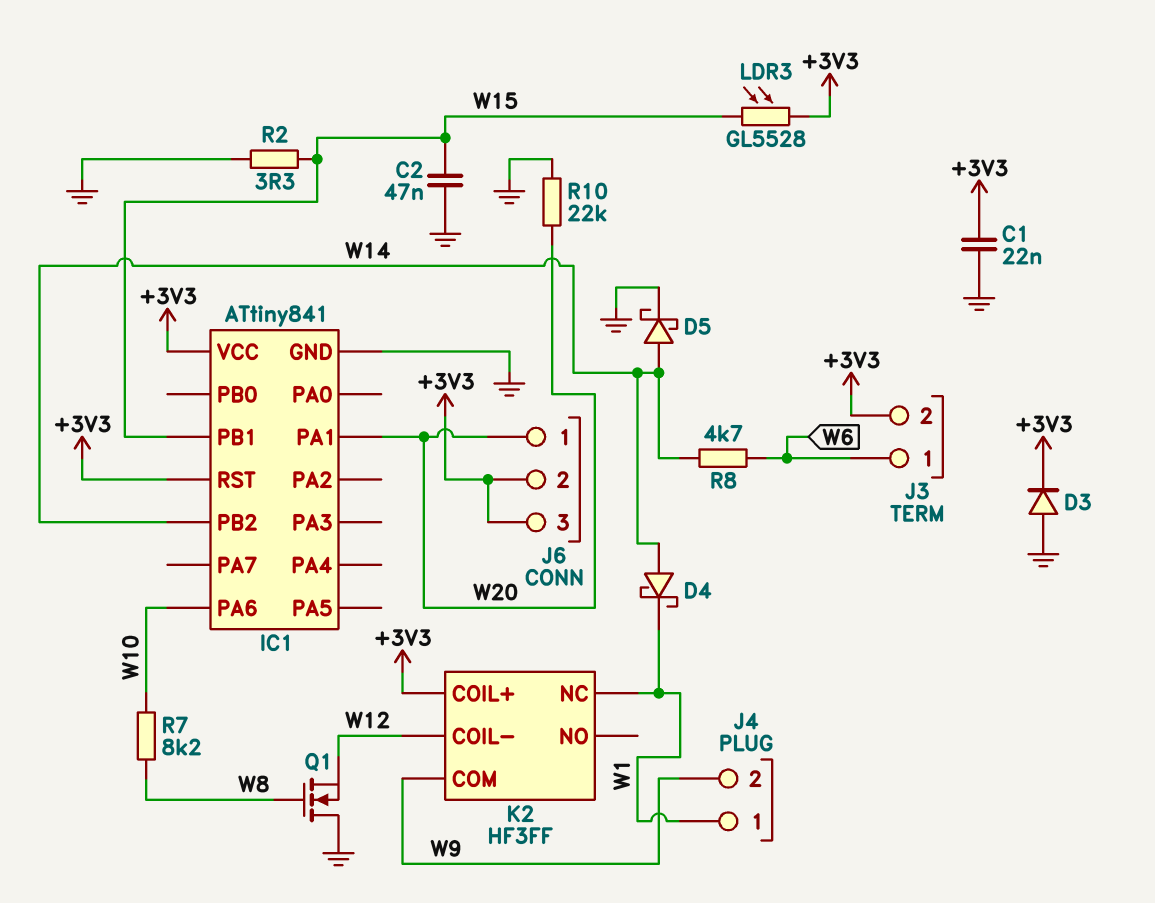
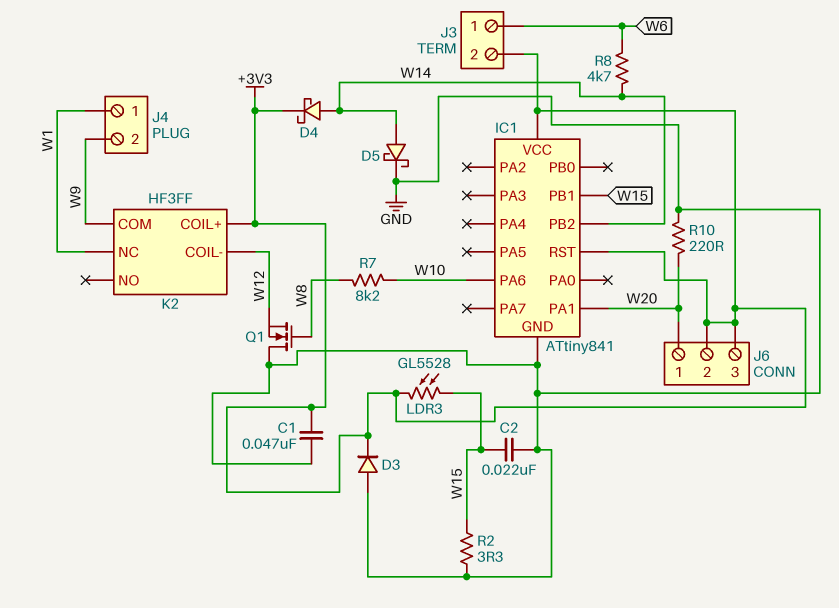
C1: 22nF (+3V3, GND) -> 47nF (+3V3, GND)
C2: 47nF (GND, W15) -> 22nF (GND, W15)
D4: schottky (A W14, K W1) -> schottky (A W14, K +3V3)
R10: 22k (GND, W20) -> 220 (GND, W20)

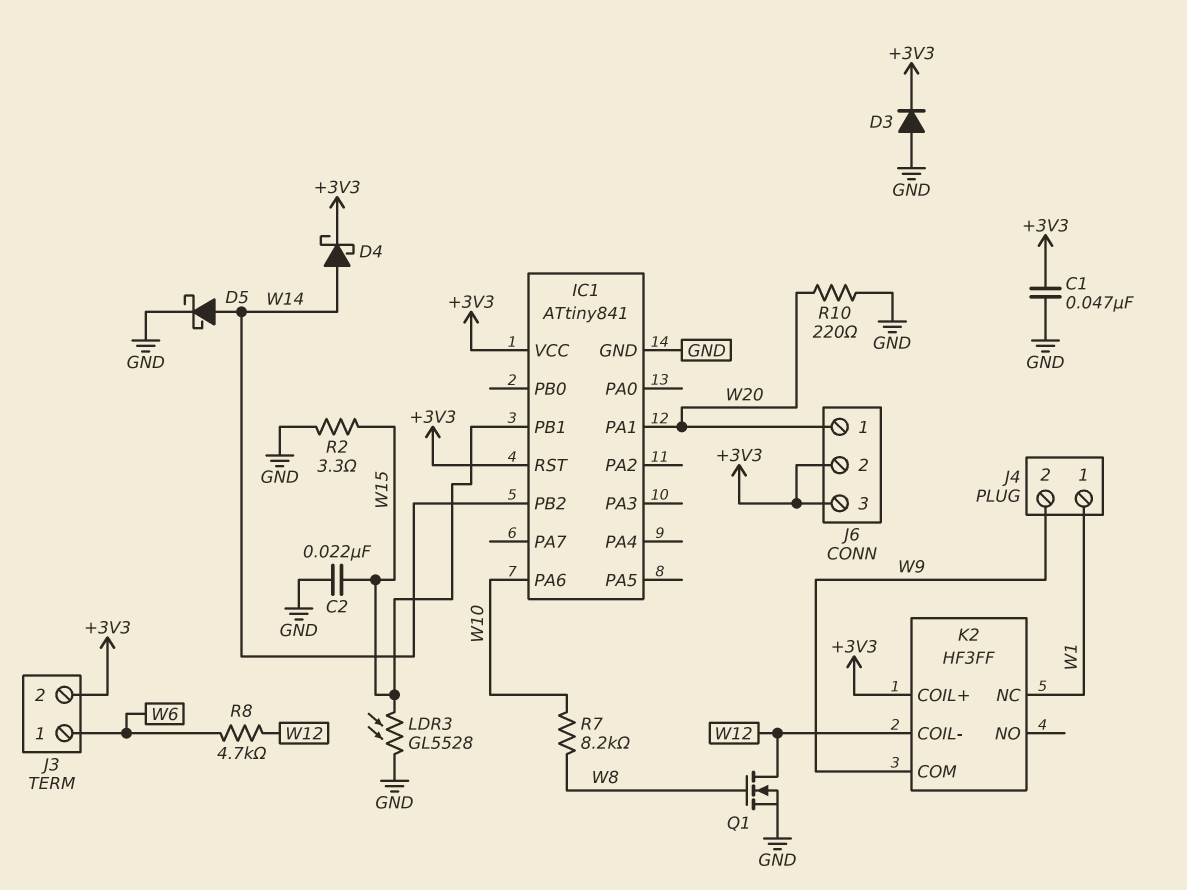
LDR3: GL5528 (+3V3, W15) -> GL5528 (GND, W15)
Q1: NMOS (G W8, D GND, S W12) -> NMOS (G W8, D W12, S GND)
R8: 4.7k (W6, W14) -> 4.7k (W6, W12)

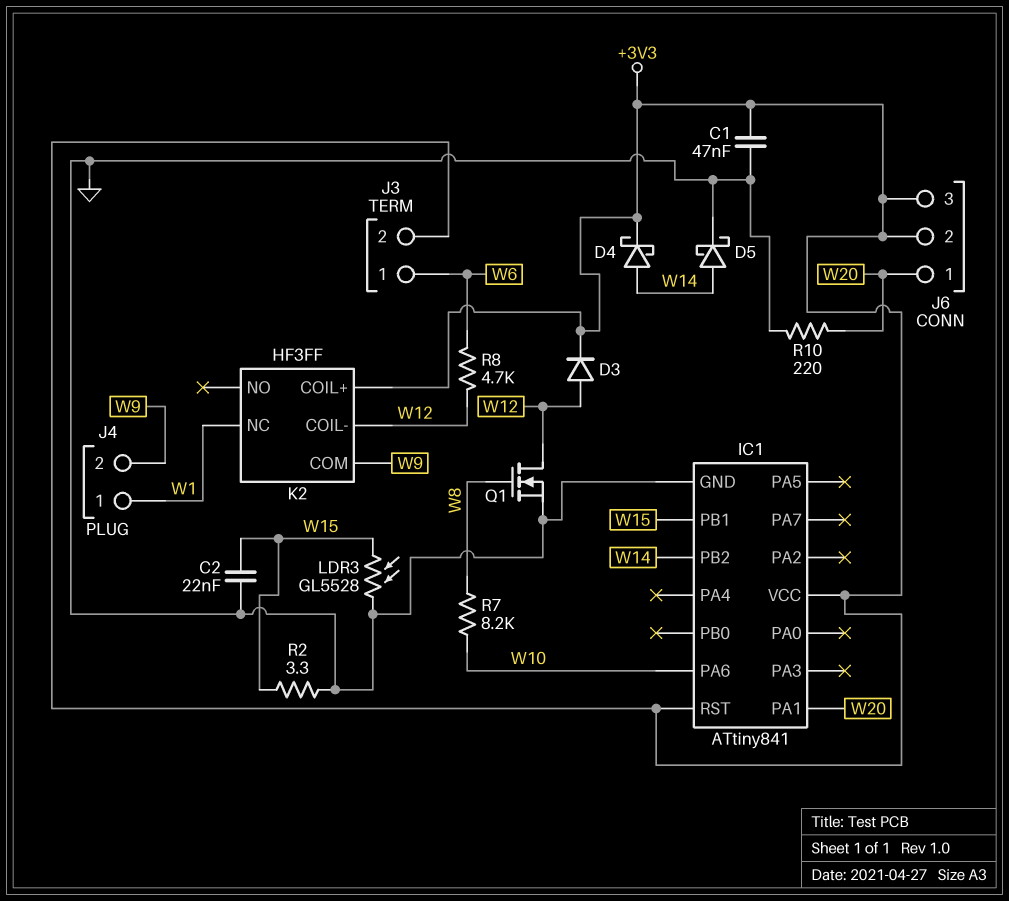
D3: diode (A GND, K +3V3) -> diode (A W12, K +3V3)

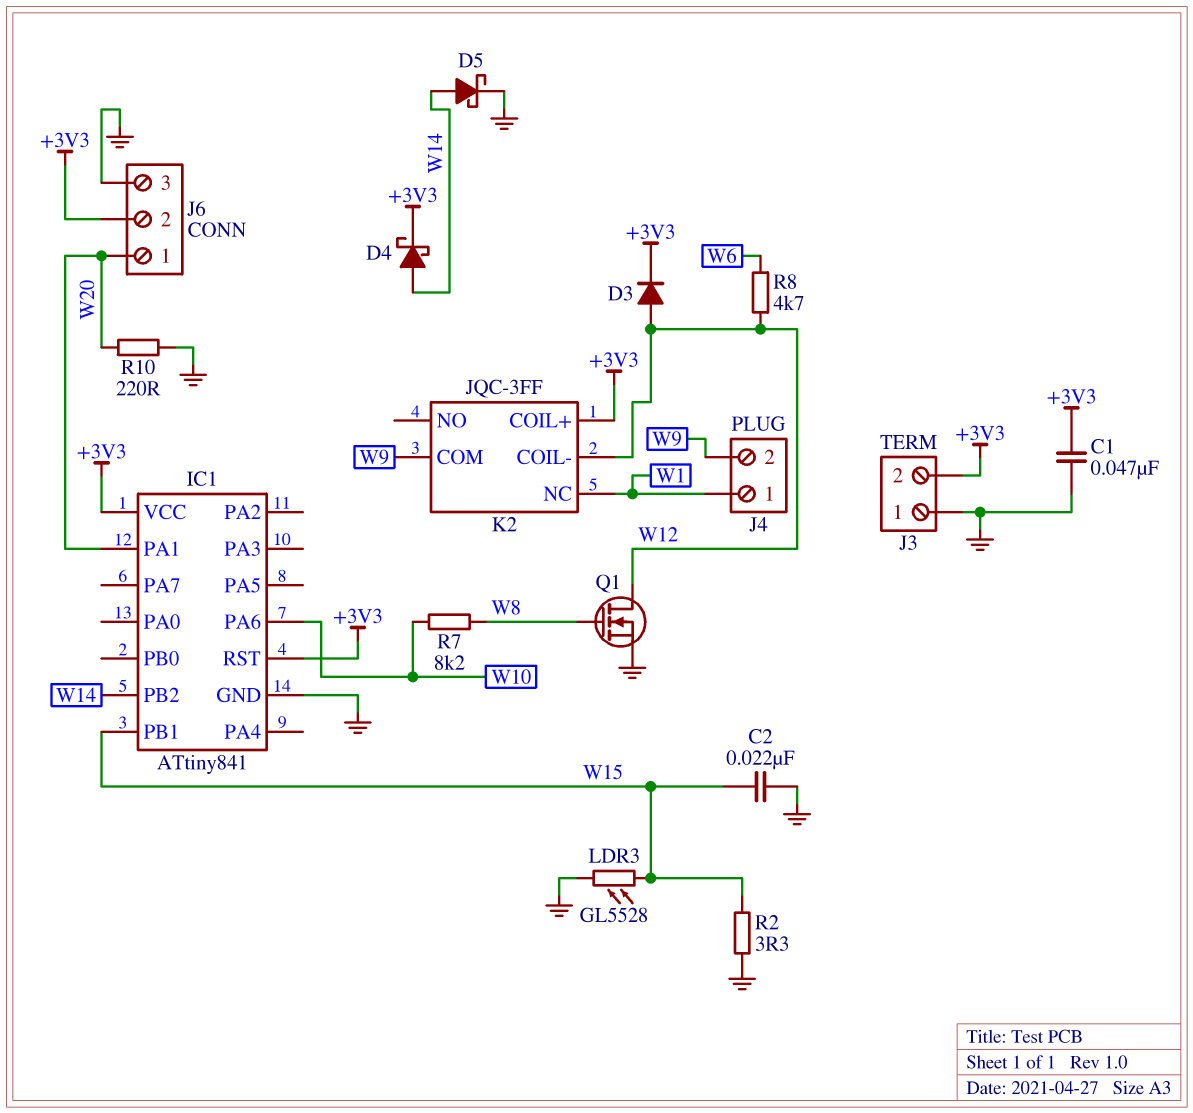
J3 pin 1: W6 -> GND
J6 pin 3: +3V3 -> GND
K2: HF3FF -> JQC-3FF

